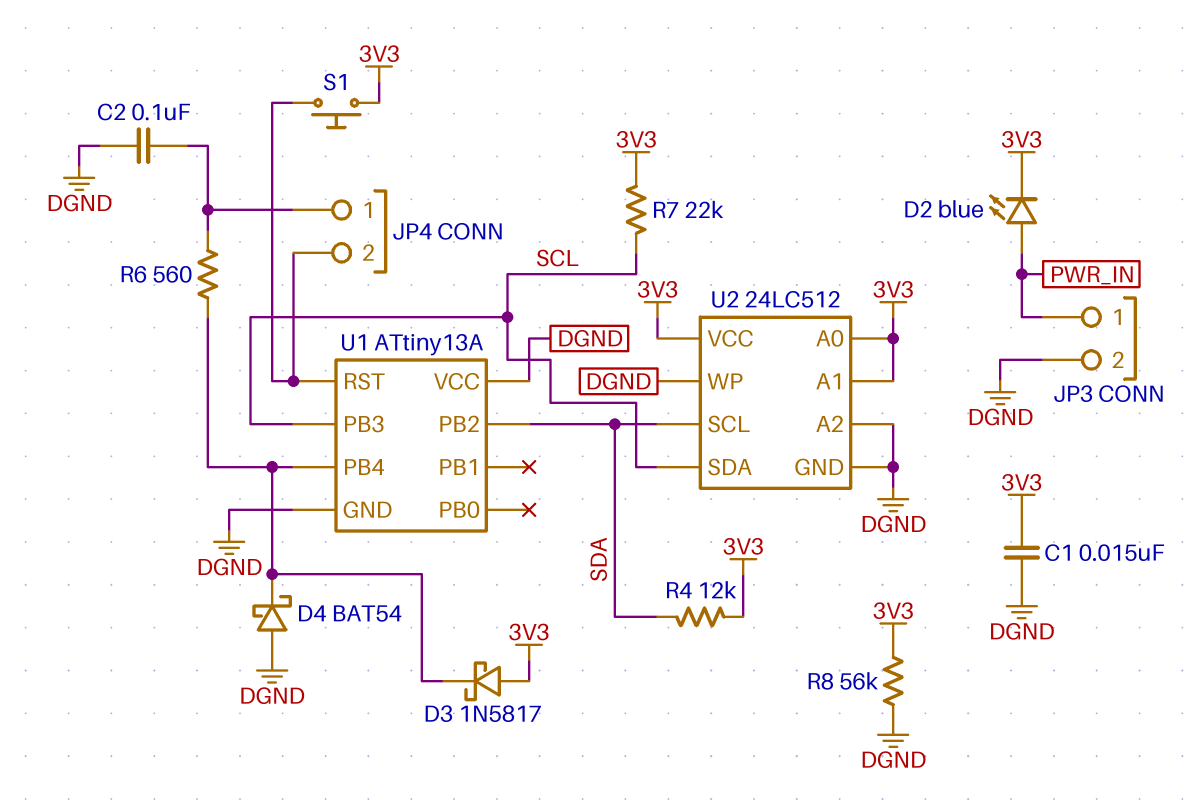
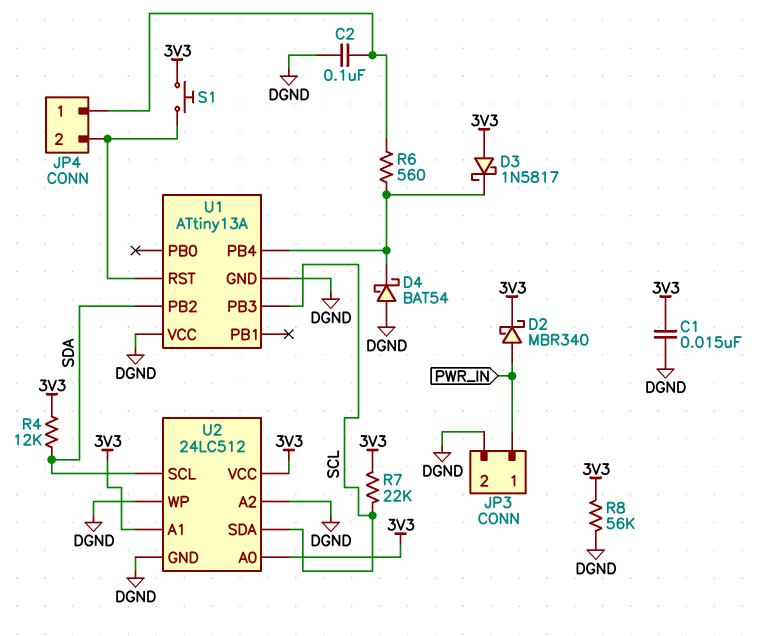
D2: LED blue (A PWR_IN, K 3V3) -> schottky MBR340 (A PWR_IN, K 3V3)

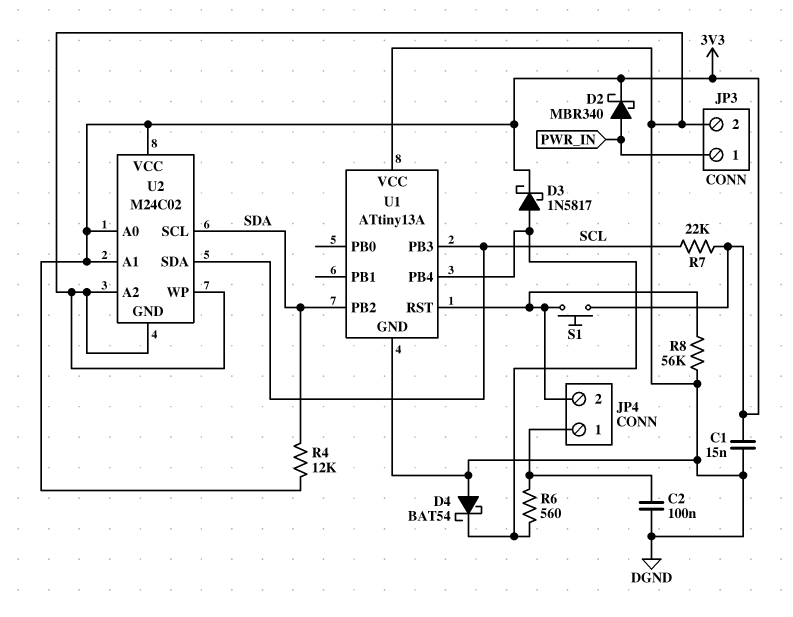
D3: schottky 1N5817 (A 3V3, K U1/PB4) -> schottky 1N5817 (A U1/PB4, K 3V3)
R8: 56k (3V3, DGND) -> 56k (DGND, JP4/2)
U2: 24LC512 -> M24C02

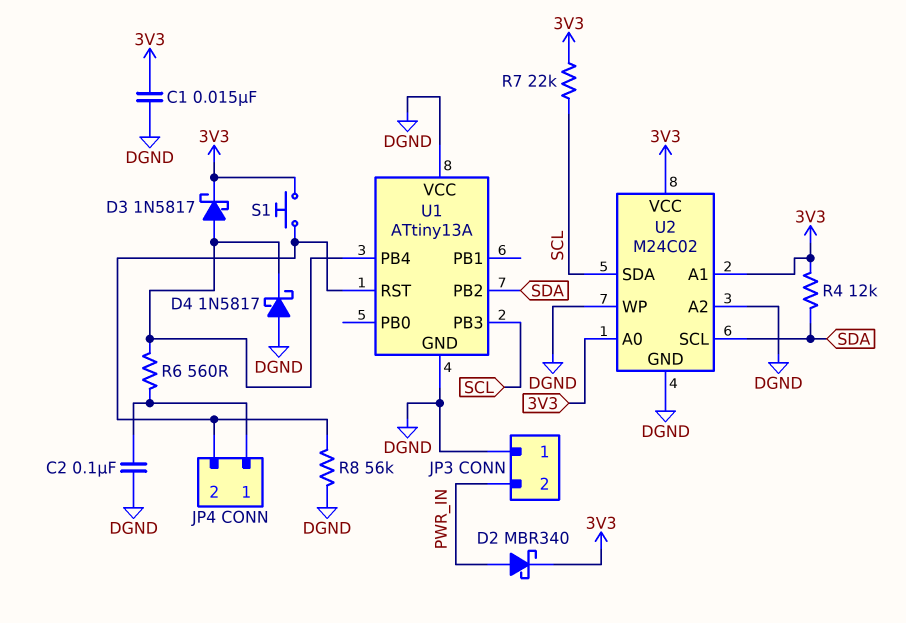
D4: schottky BAT54 (A DGND, K U1/PB4) -> schottky 1N5817 (A DGND, K U1/PB4)
JP3 pin 1: PWR_IN -> DGND
JP3 pin 2: DGND -> PWR_IN

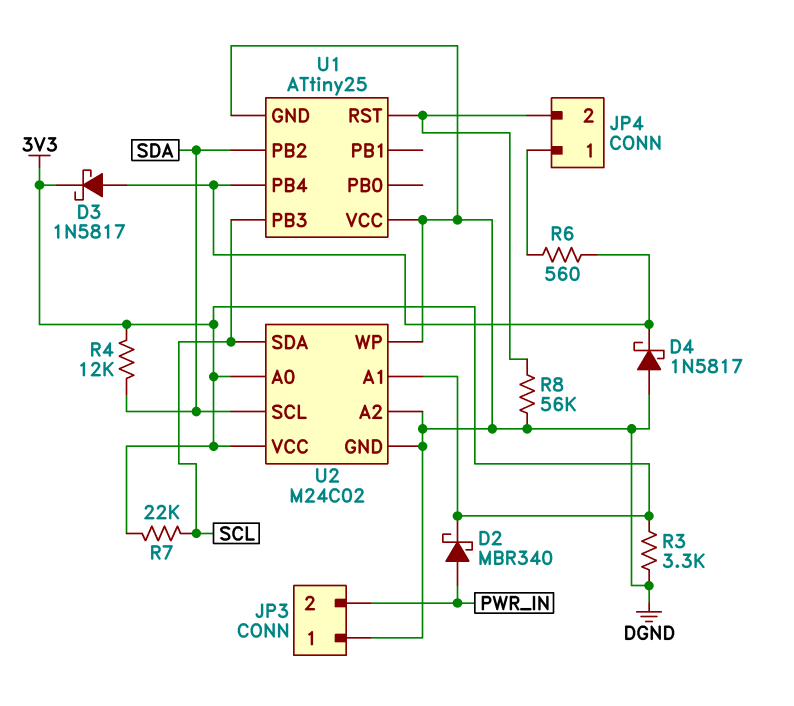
C1: 15nF (3V3, DGND) -> none
C2: 100nF (DGND, JP4/1) -> none
R3: none -> 3.3k (3V3, DGND)
S1: button (3V3, JP4/2) -> none
U1: ATtiny13A -> ATtiny25

